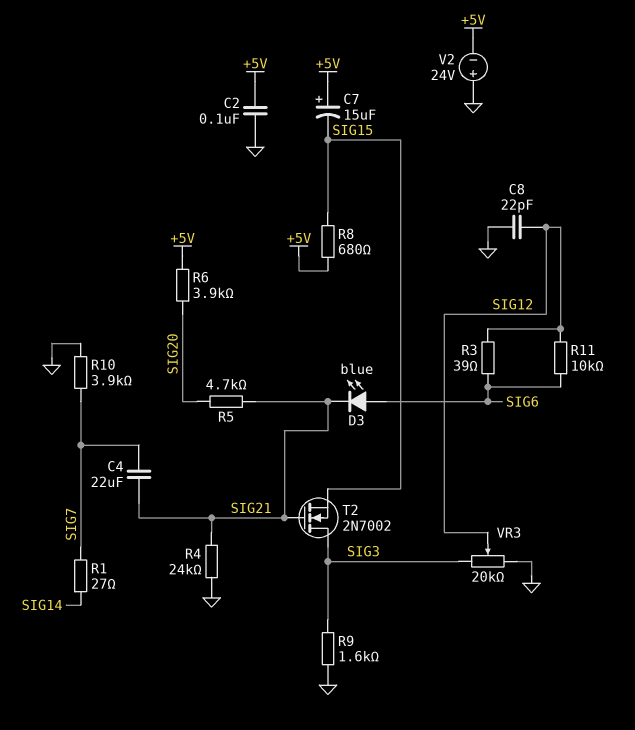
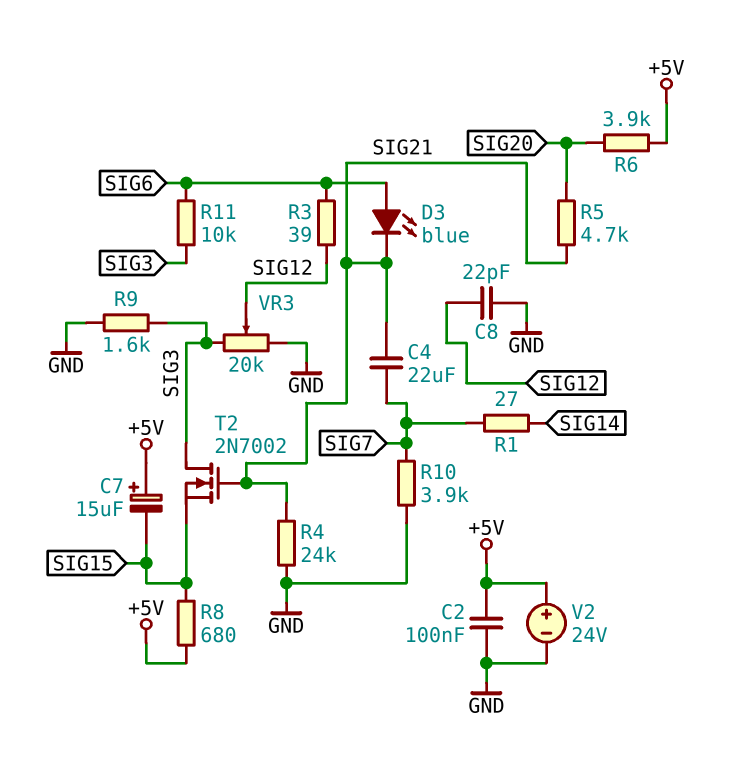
R11: 10k (SIG6, SIG12) -> 10k (SIG3, SIG6)
V2: 24V (plus GND, minus +5V) -> 24V (plus +5V, minus GND)

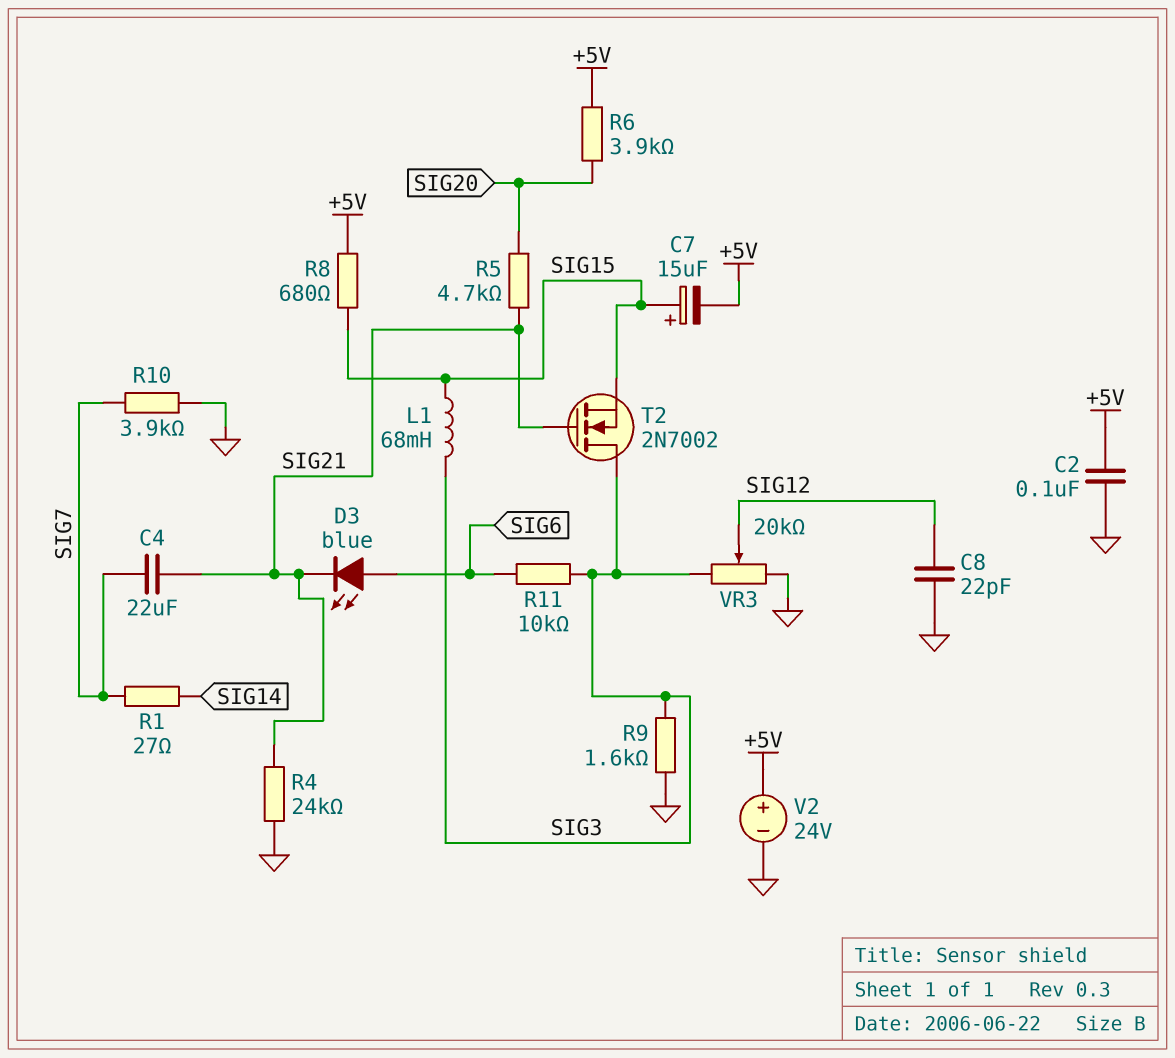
C7: 15uF (plus +5V, minus SIG15) -> 15uF (plus SIG15, minus +5V)
L1: none -> 68mH (SIG3, SIG15)
R3: 39 (SIG6, SIG12) -> none

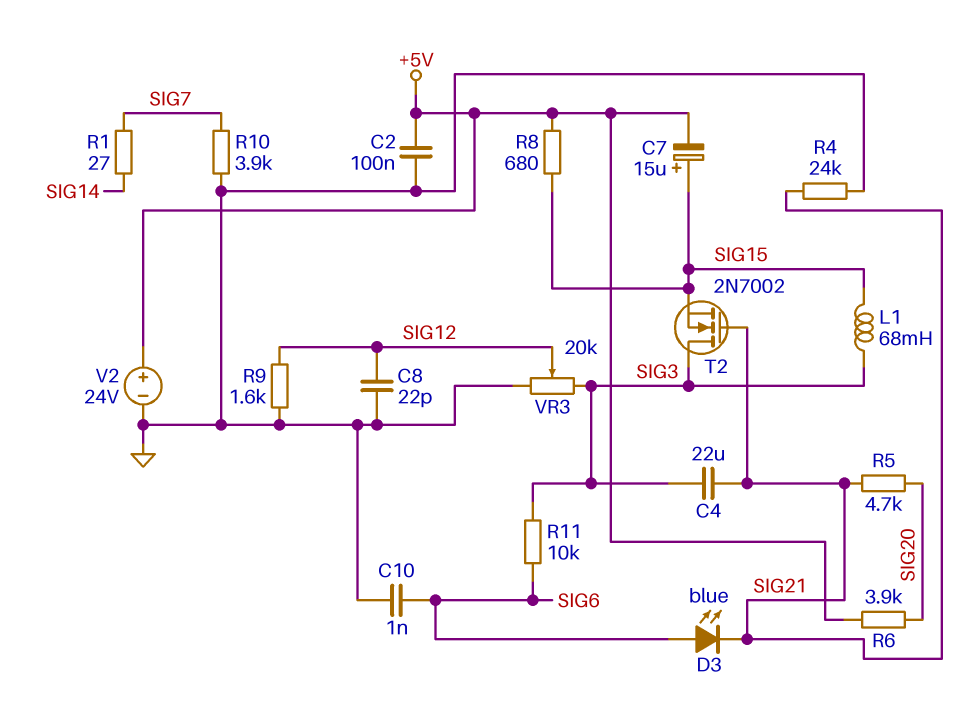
C4: 22uF (SIG7, SIG21) -> 22uF (SIG3, SIG21)
C10: none -> 1nF (GND, SIG6)
R9: 1.6k (GND, SIG3) -> 1.6k (GND, SIG12)

